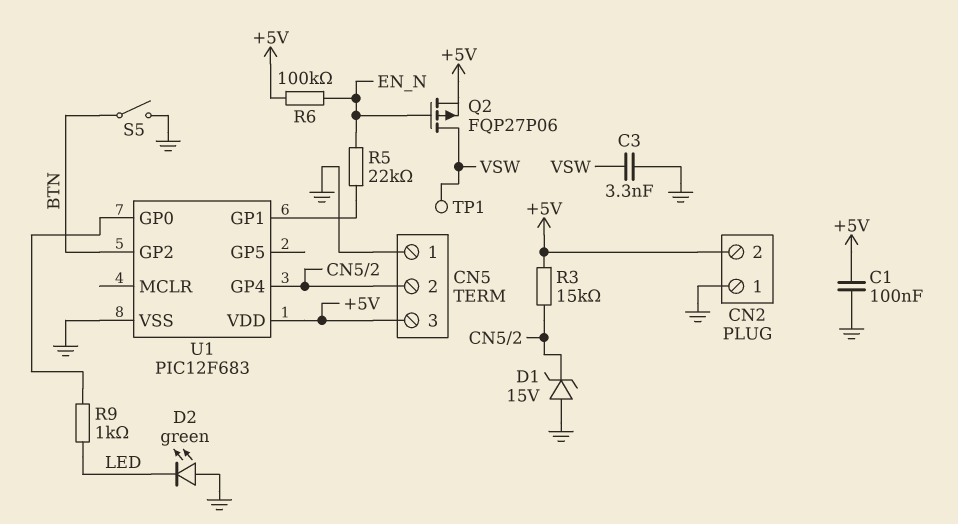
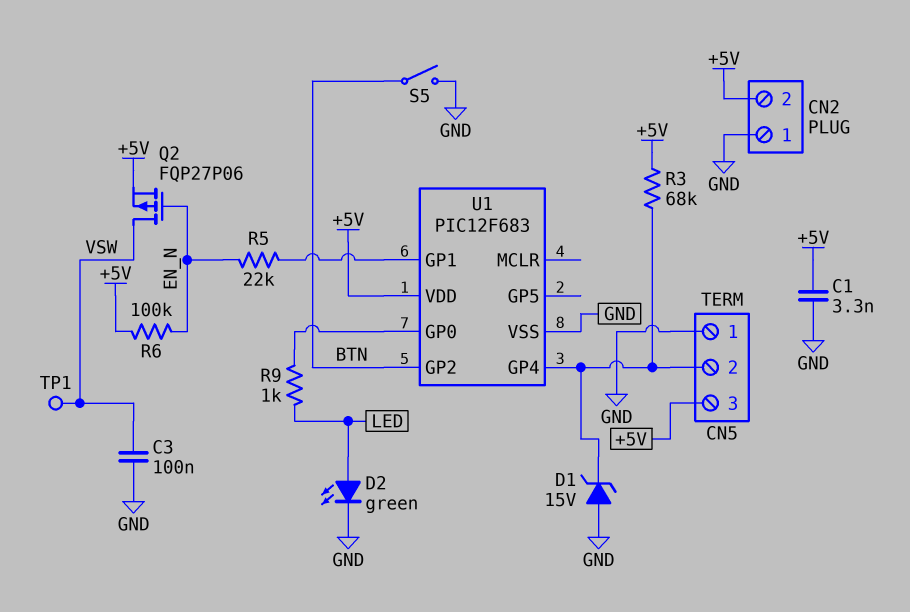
C1: 100nF (+5V, GND) -> 3.3nF (+5V, GND)
C3: 3.3nF (GND, VSW) -> 100nF (GND, VSW)
D2: LED green (A GND, K LED) -> LED green (A LED, K GND)
R3: 15k (+5V, CN5/2) -> 68k (+5V, CN5/2)

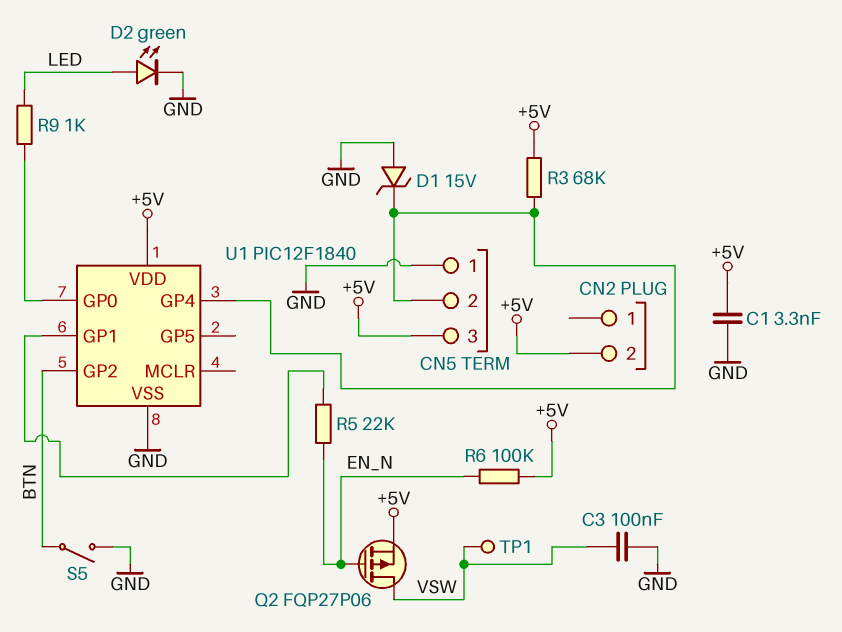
CN2 pin 1: GND -> none
U1: PIC12F683 -> PIC12F1840

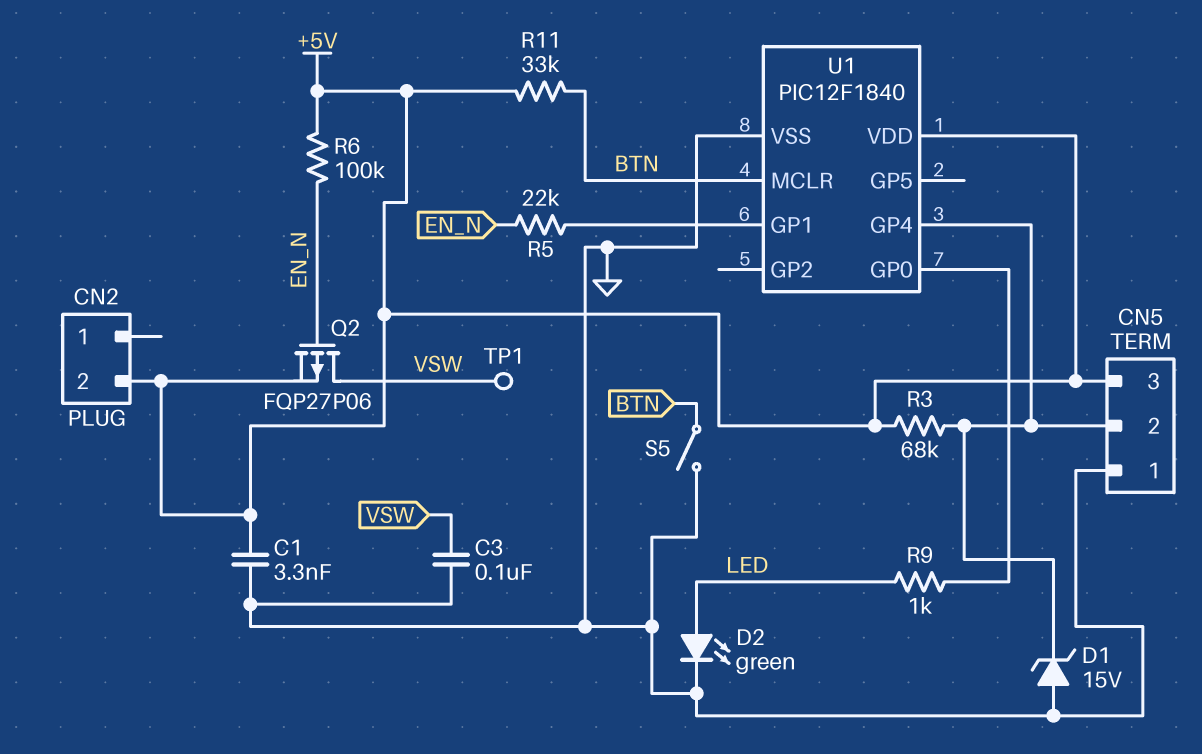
R11: none -> 33k (+5V, BTN)
U1 pin GP2: BTN -> none
U1 pin MCLR: none -> BTN

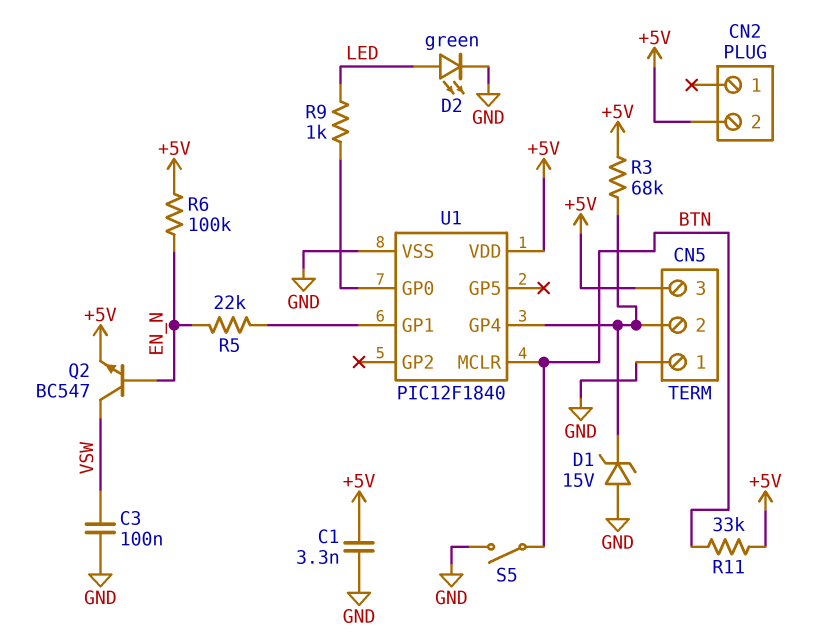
Q2: PMOS FQP27P06 (G EN_N, D VSW, S +5V) -> NPN BC547 (B EN_N, C VSW, E +5V)
TP1: test point (VSW) -> none

